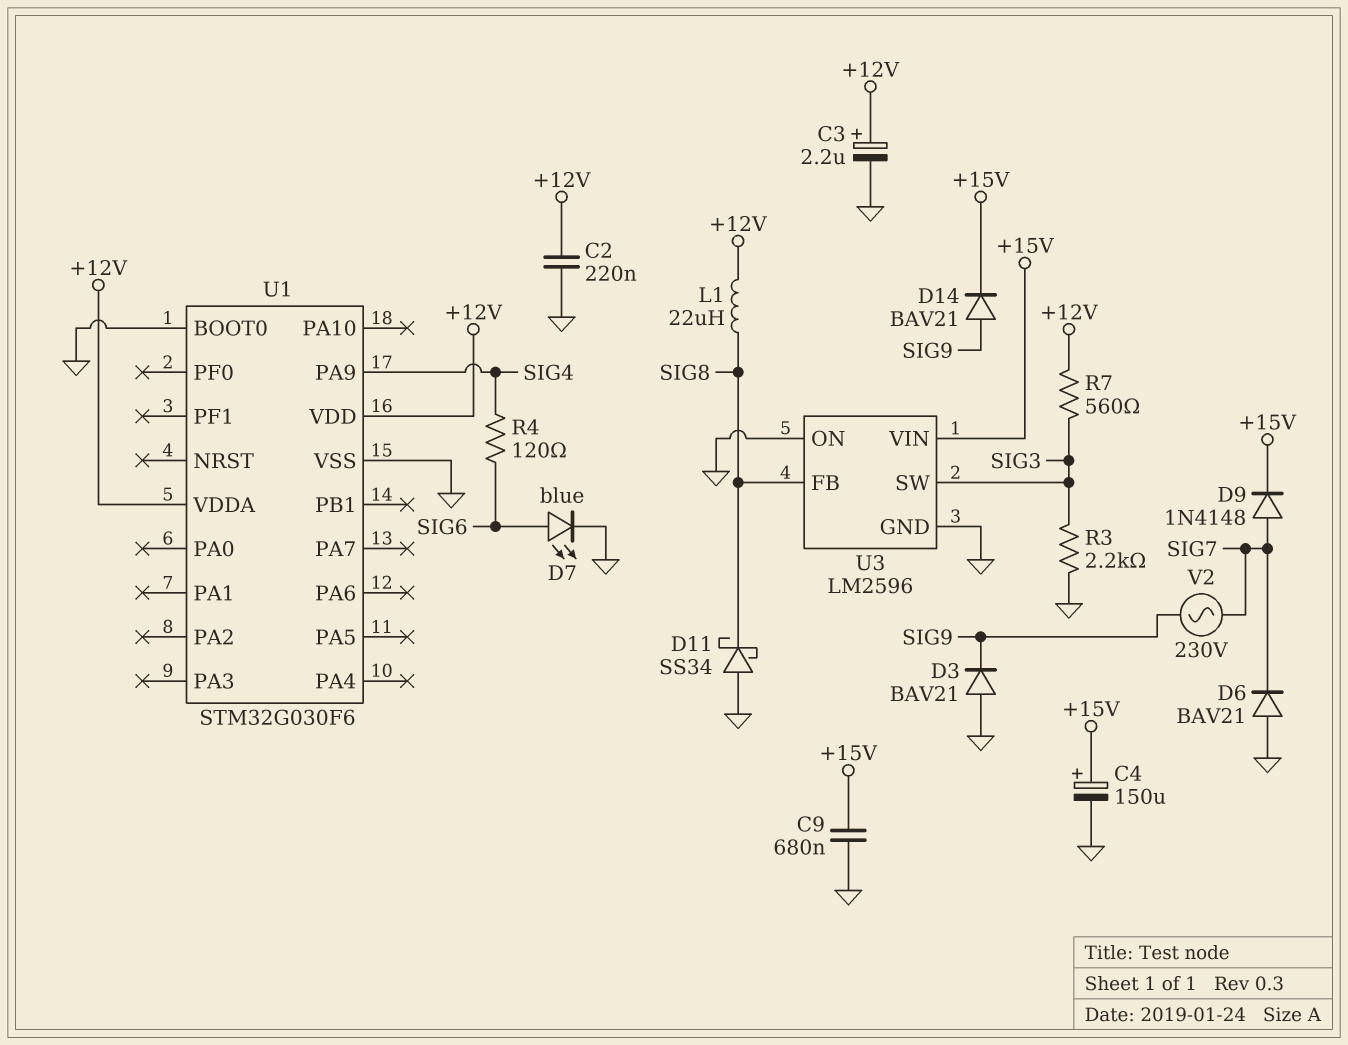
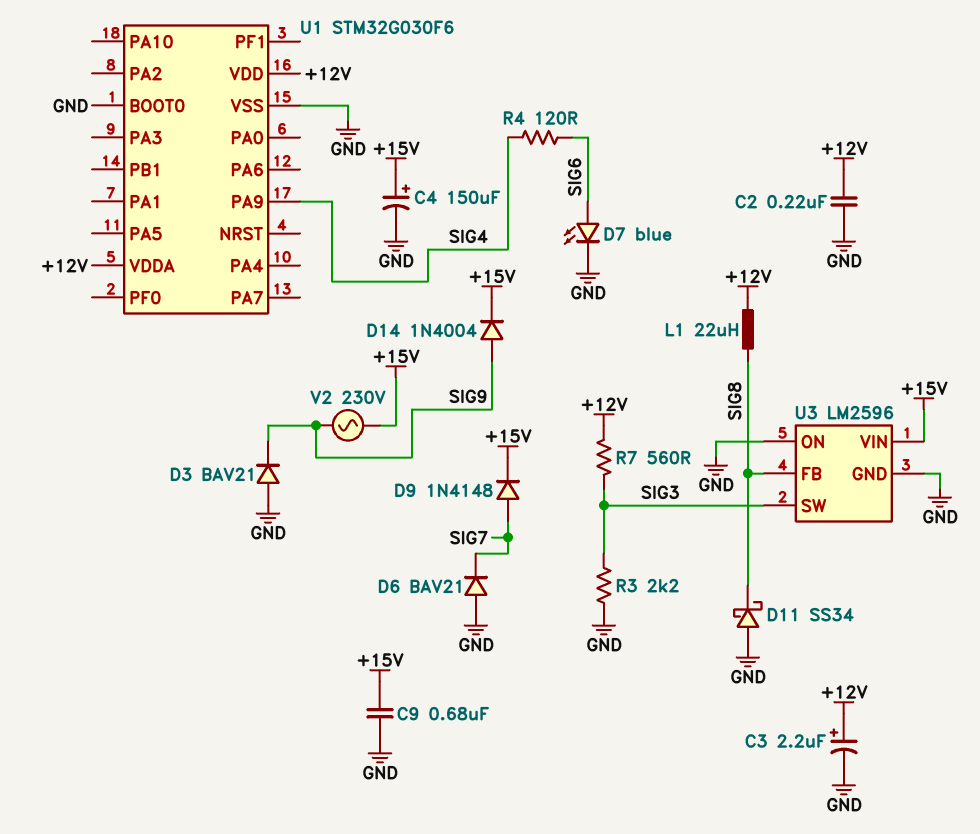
D14: diode BAV21 (A SIG9, K +15V) -> diode 1N4004 (A SIG9, K +15V)
V2: AC 230V (SIG7, SIG9) -> AC 230V (+15V, SIG9)

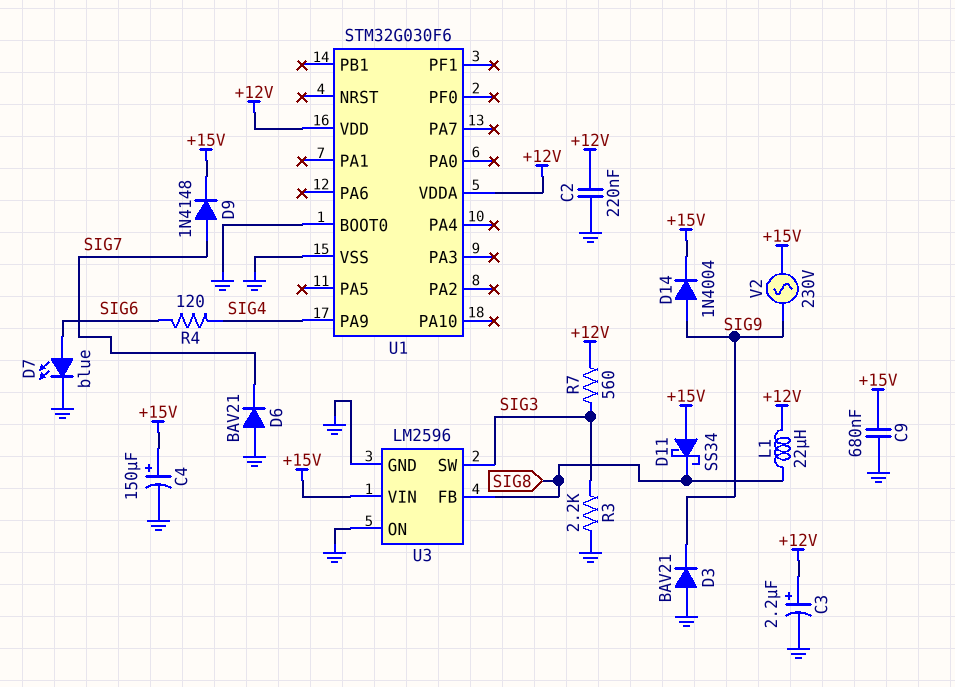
D11: schottky SS34 (A GND, K SIG8) -> schottky SS34 (A +15V, K SIG8)

